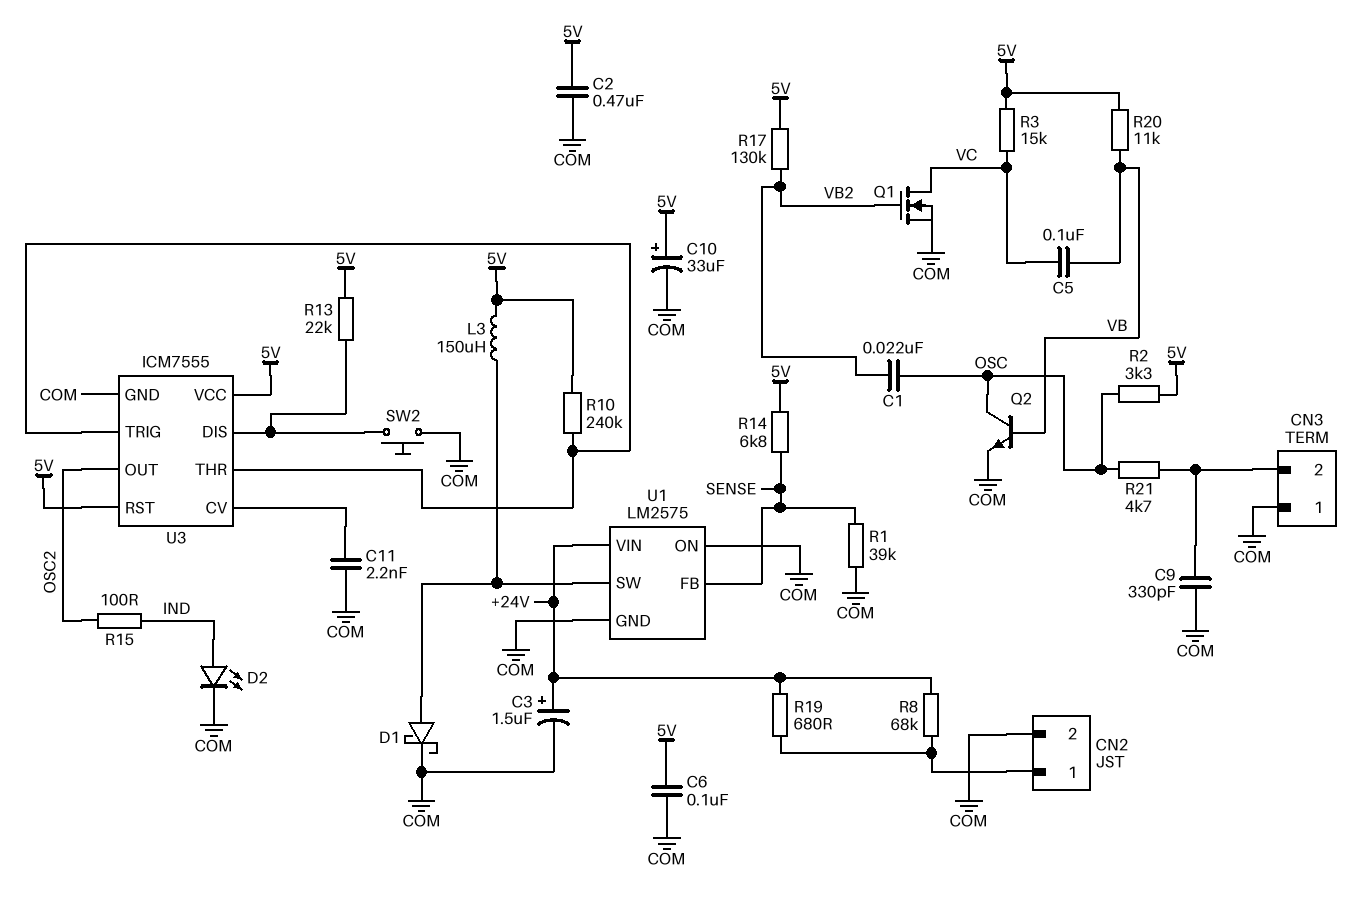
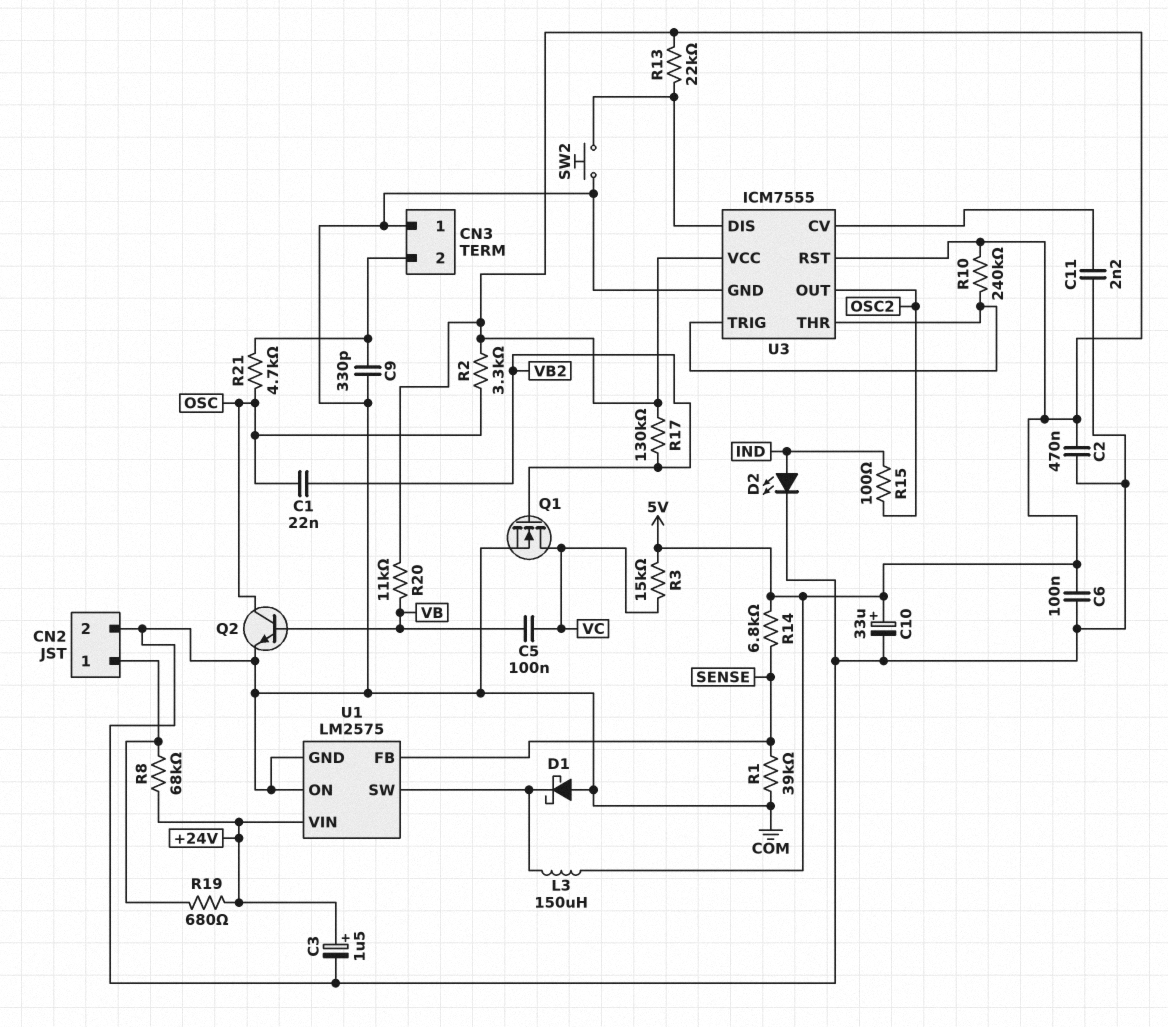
D1: schottky (A U1/SW, K COM) -> schottky (A COM, K U1/SW)

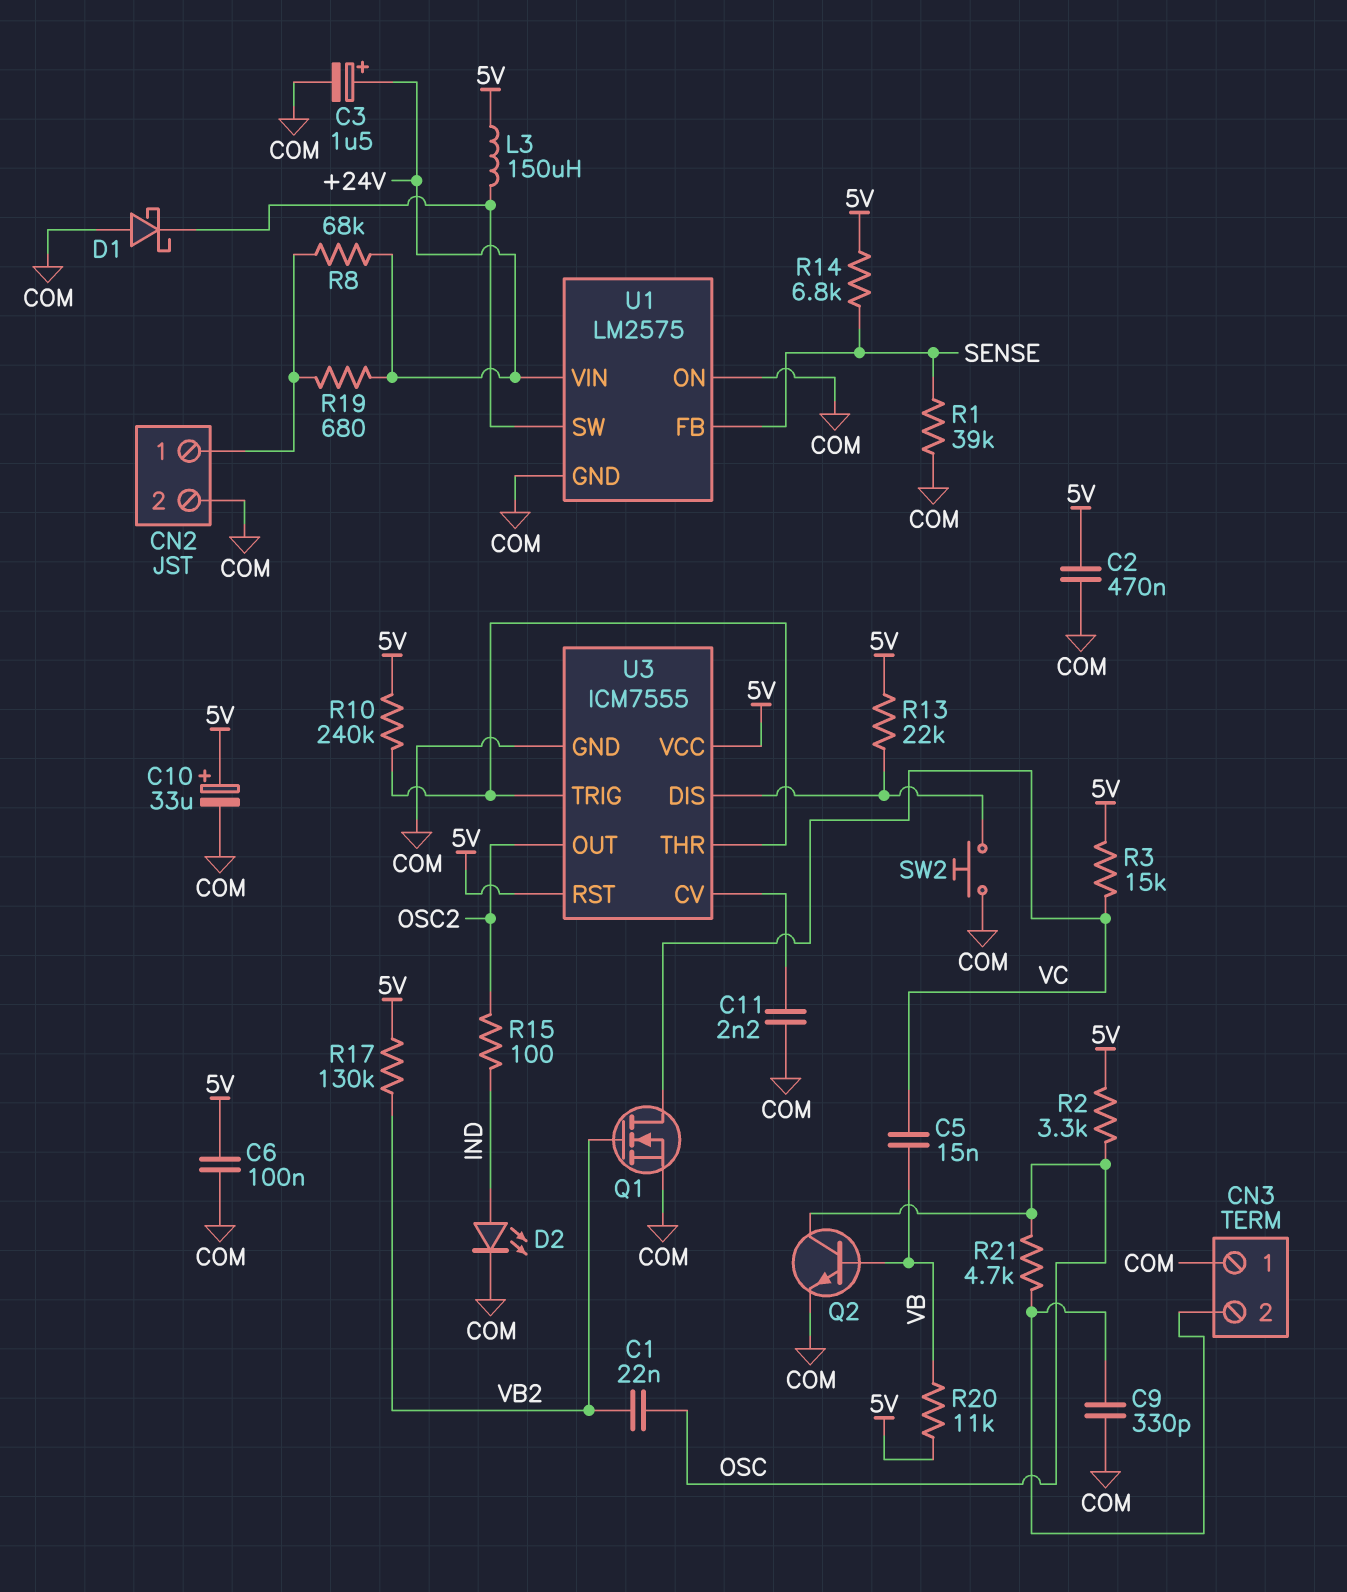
C5: 100nF (VB, VC) -> 15nF (VB, VC)

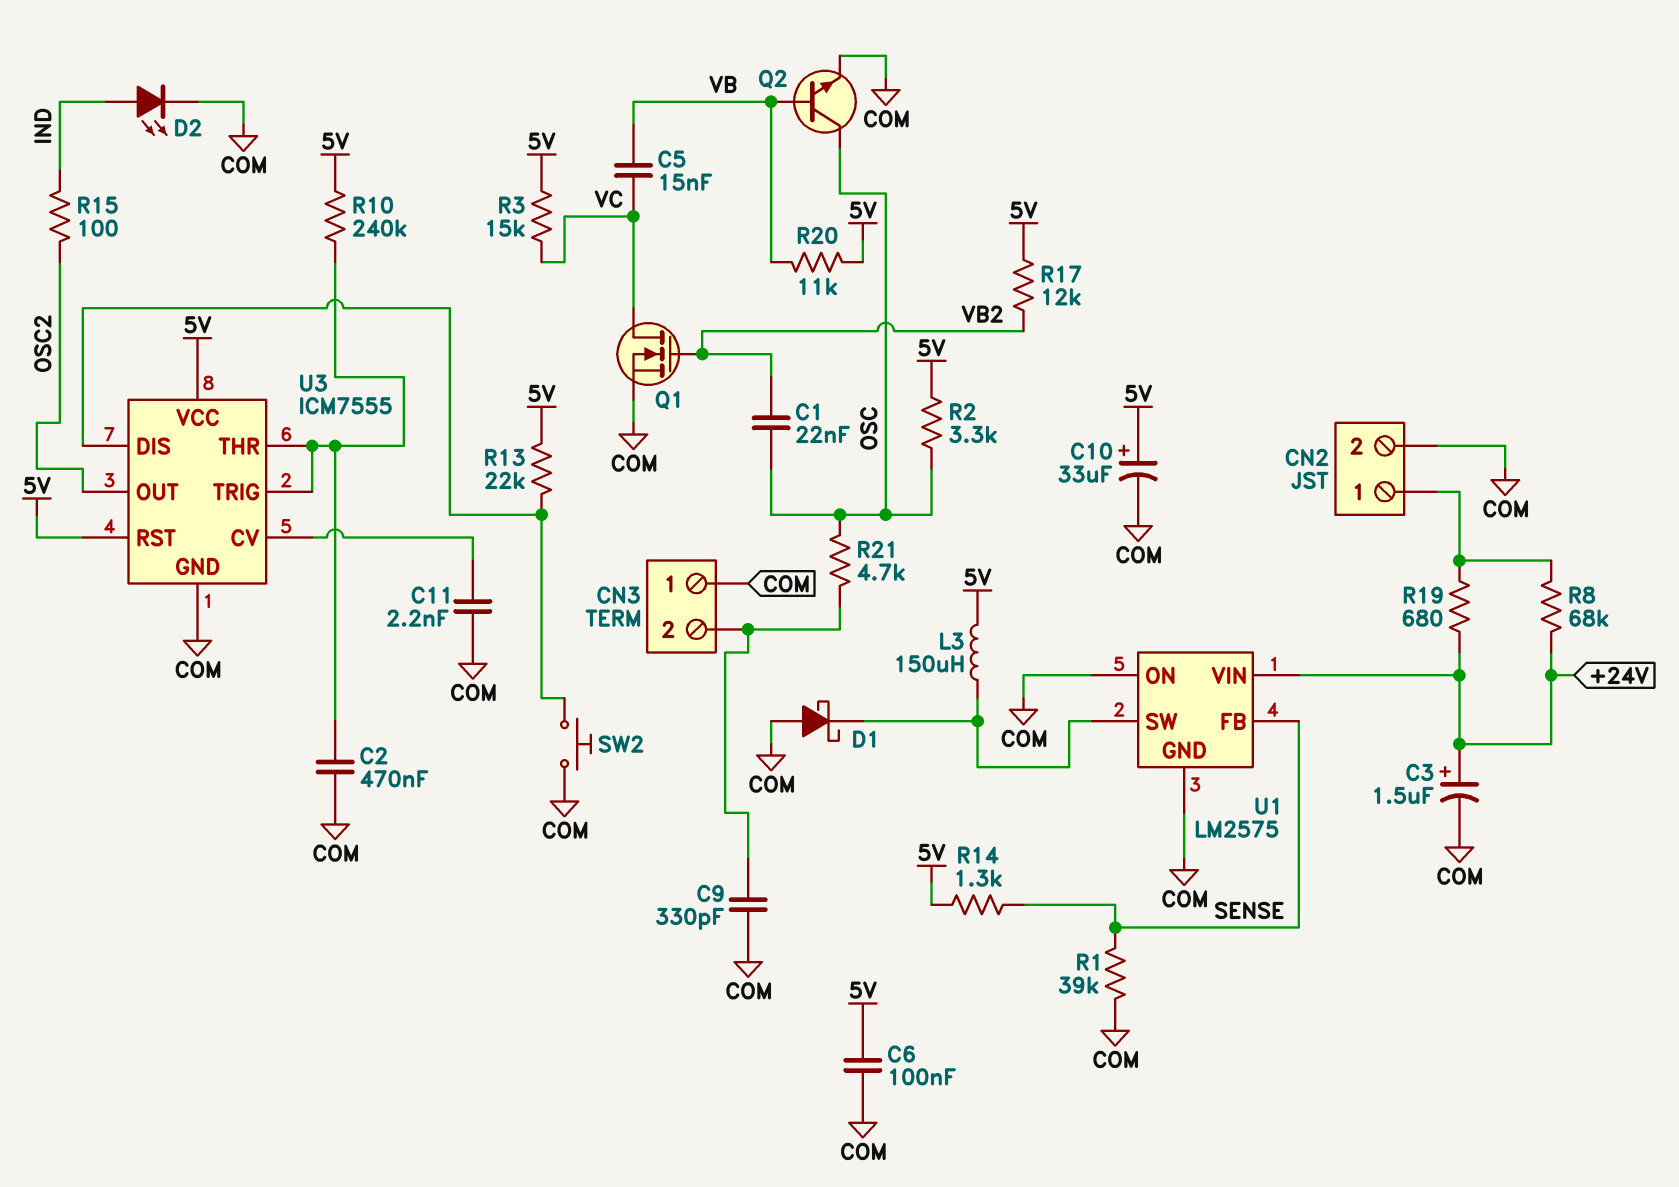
C2: 470nF (5V, COM) -> 470nF (COM, U3/THR)
R14: 6.8k (5V, SENSE) -> 1.3k (5V, SENSE)
R17: 130k (5V, VB2) -> 12k (5V, VB2)

